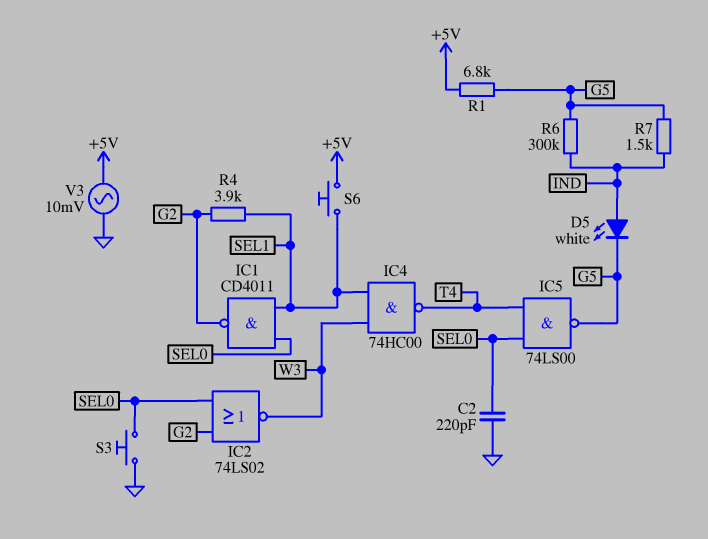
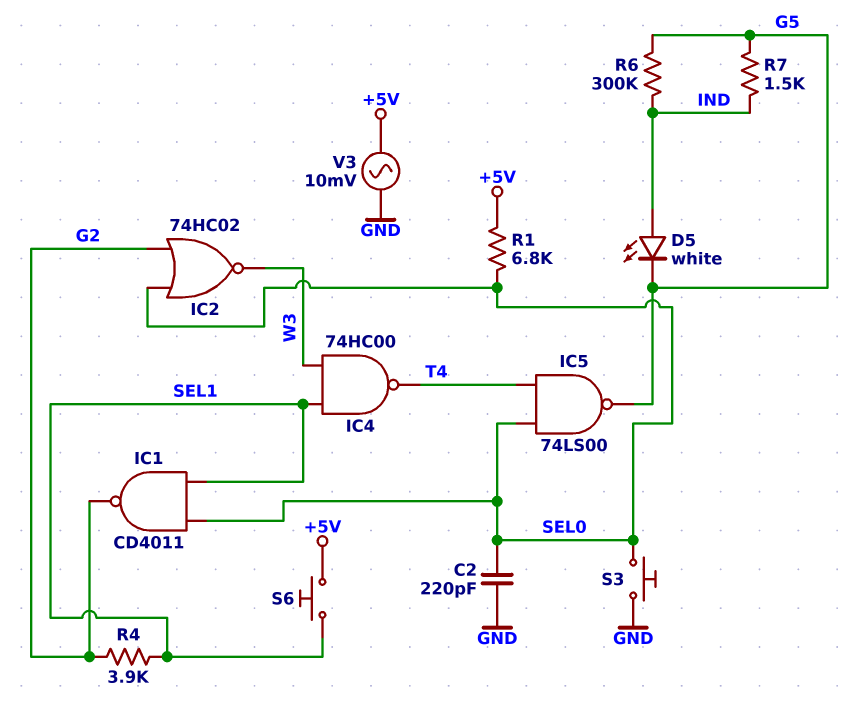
IC2: NOR 74LS02 (in G2, in SEL0, out W3) -> NOR 74HC02 (in G2, in SEL0, out W3)
R1: 6.8k (+5V, G5) -> 6.8k (+5V, SEL0)

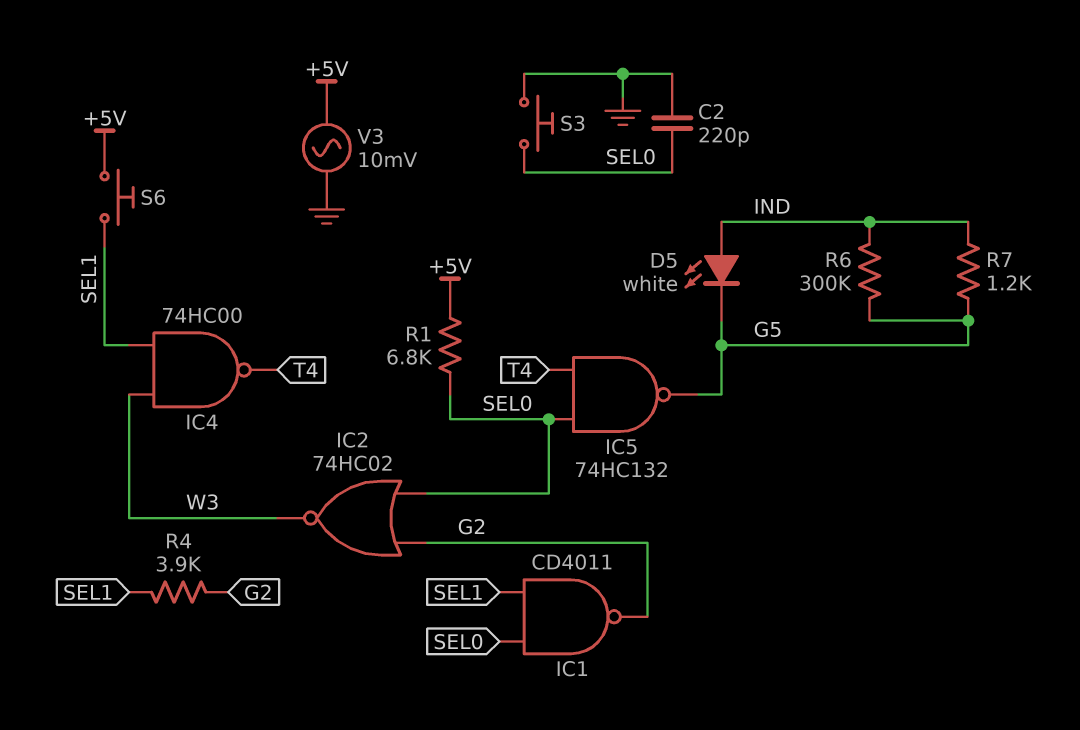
IC5: NAND 74LS00 (in SEL0, in T4, out G5) -> NAND 74HC132 (in SEL0, in T4, out G5)
R7: 1.5k (G5, IND) -> 1.2k (G5, IND)

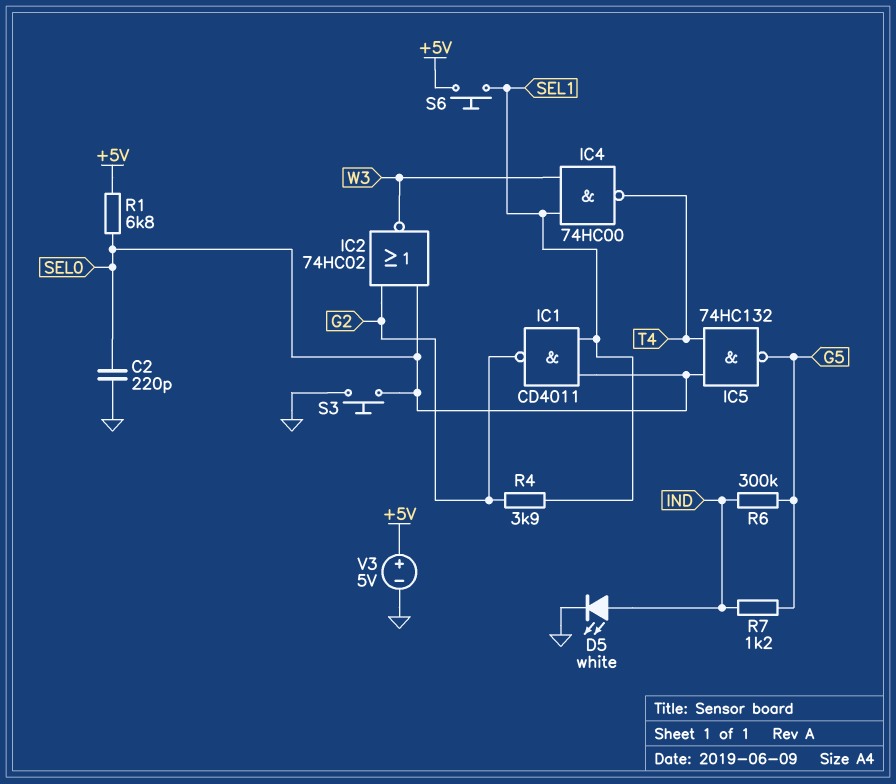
D5: LED white (A IND, K G5) -> LED white (A IND, K GND)
V3: AC 10mV (+5V, GND) -> 5V (plus +5V, minus GND)

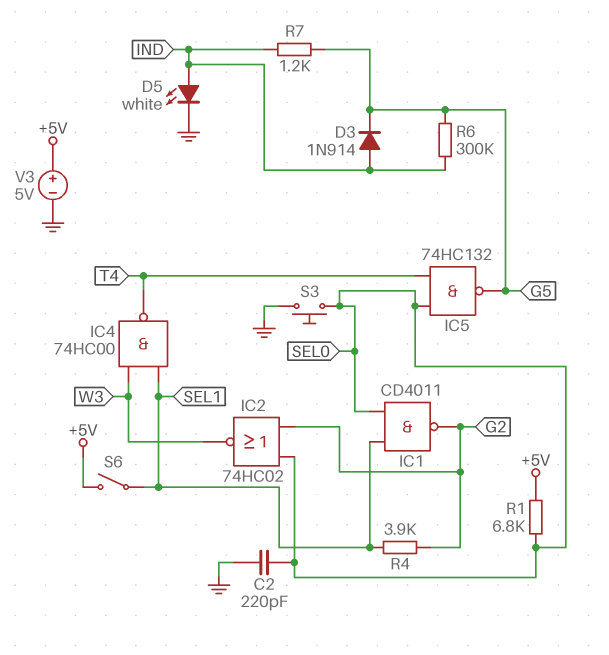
D3: none -> diode 1N914 (A IND, K G5)
S6: button (+5V, SEL1) -> switch (+5V, SEL1)

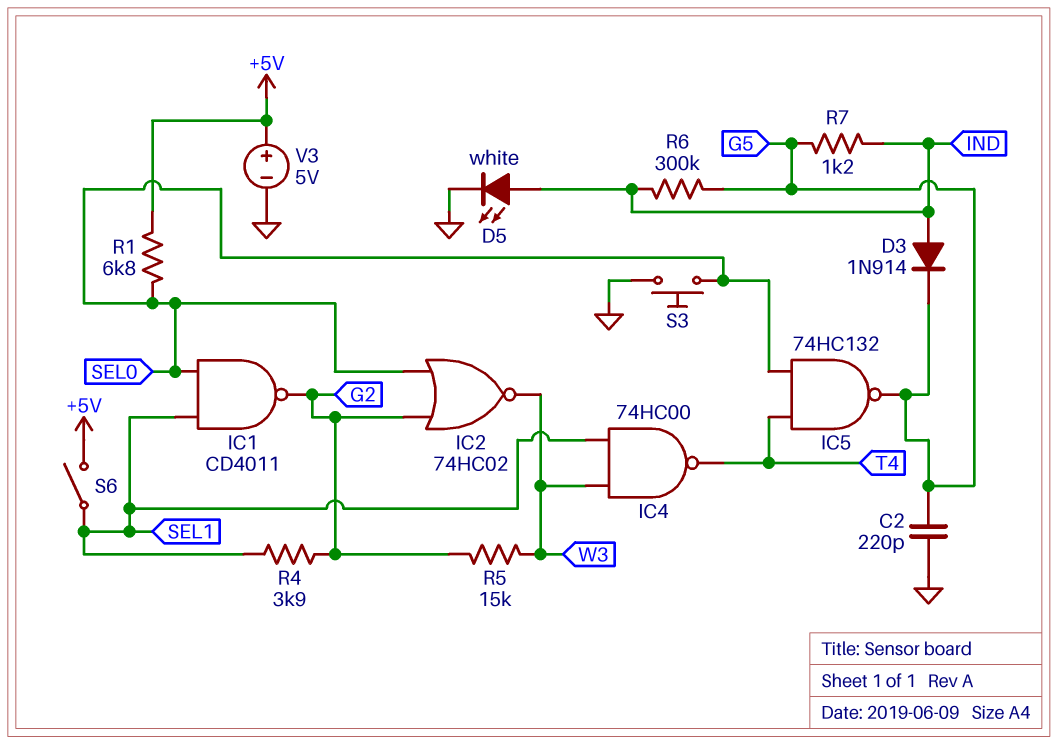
C2: 220pF (GND, SEL0) -> 220pF (G5, GND)
R5: none -> 15k (G2, W3)

